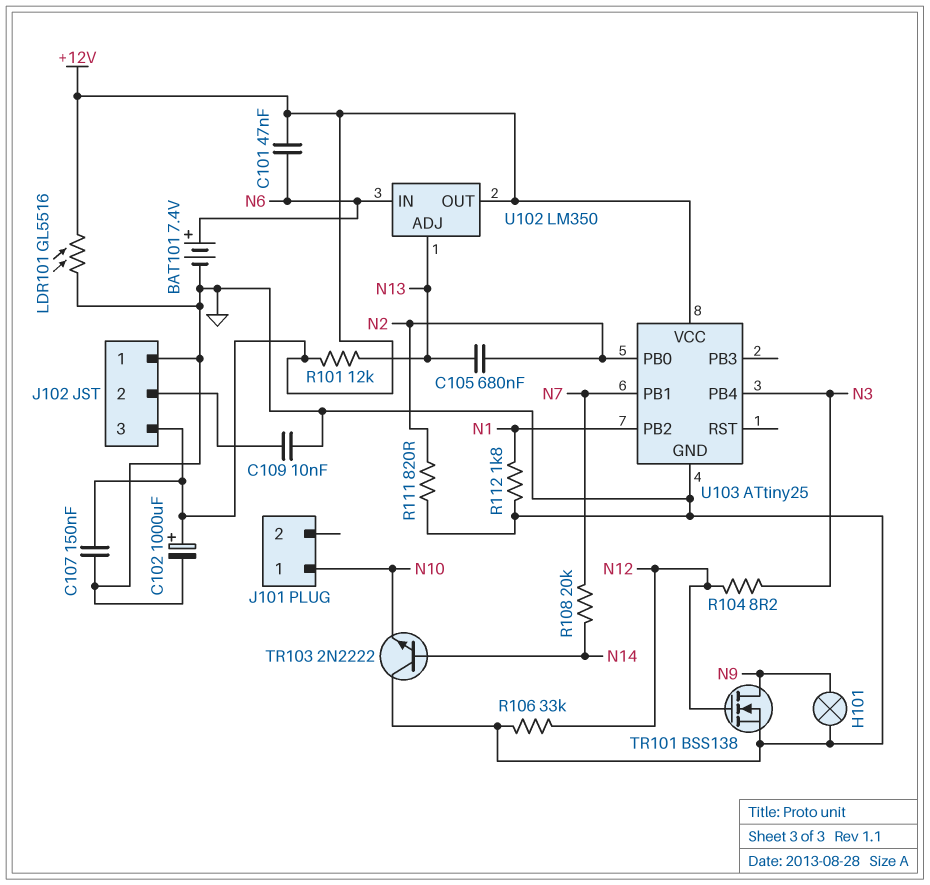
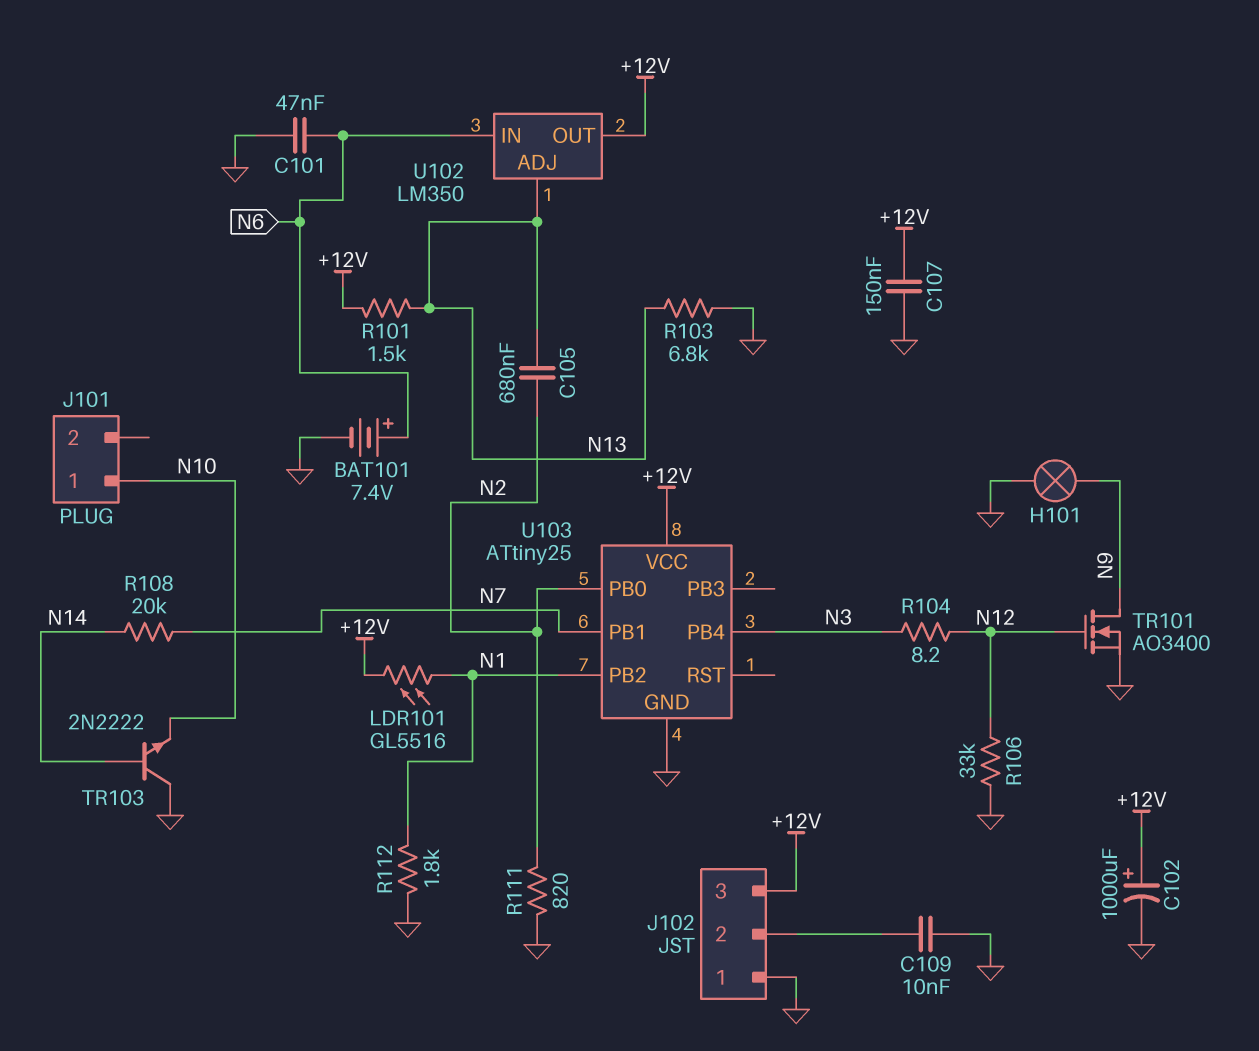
C101: 47nF (+12V, N6) -> 47nF (GND, N6)
LDR101: GL5516 (+12V, GND) -> GL5516 (+12V, N1)
R101: 12k (+12V, N13) -> 1.5k (+12V, N13)
R103: none -> 6.8k (GND, N13)
TR101: NMOS BSS138 (G N12, D N9, S GND) -> NMOS AO3400 (G N12, D N9, S GND)

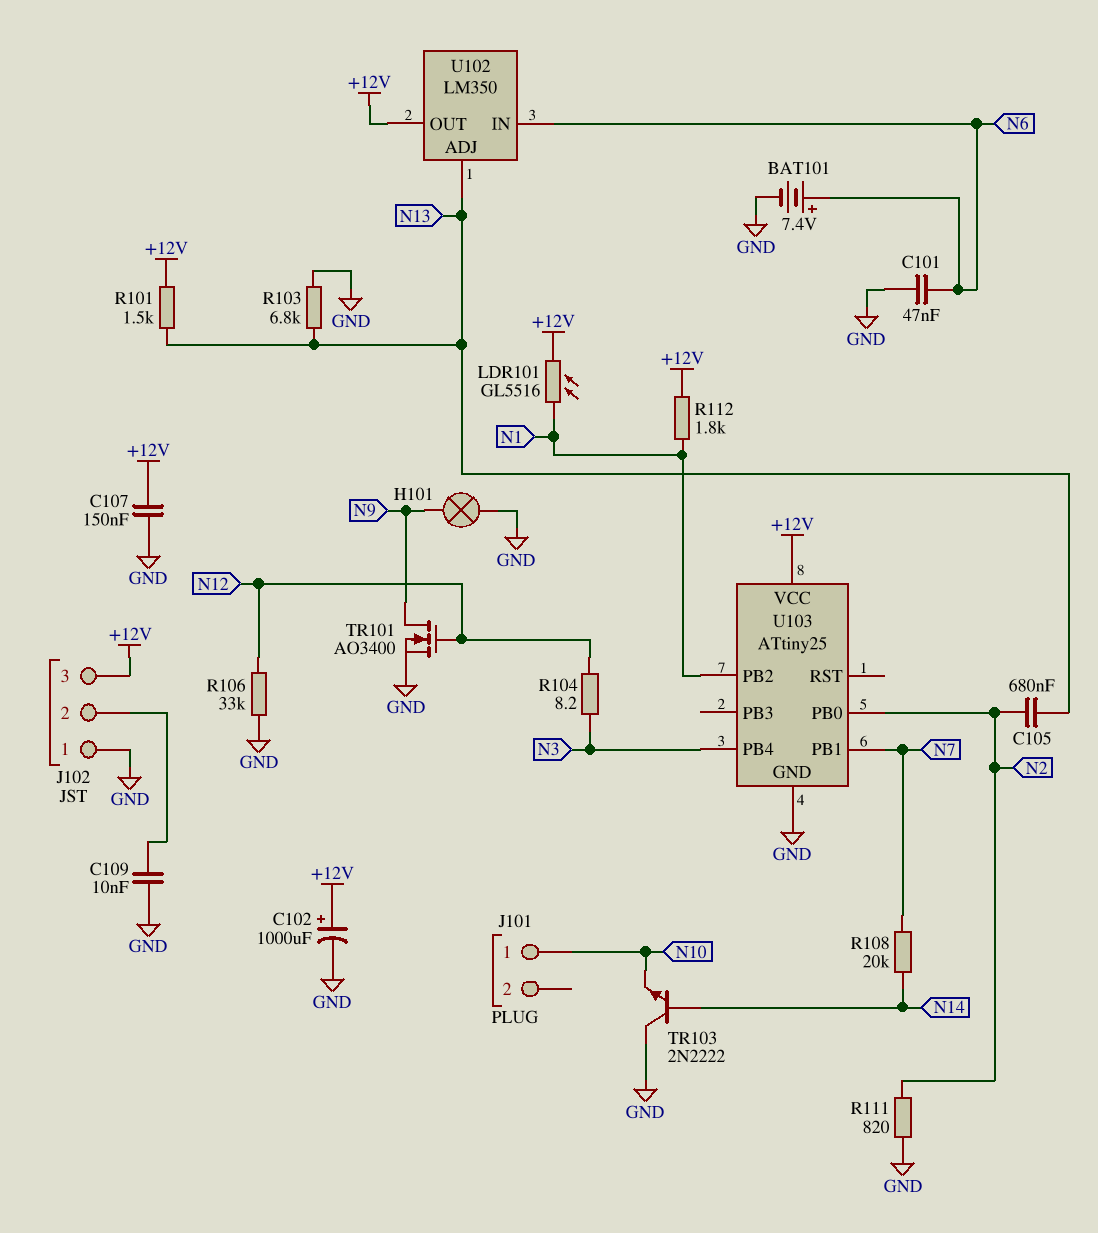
R112: 1.8k (GND, N1) -> 1.8k (+12V, N1)

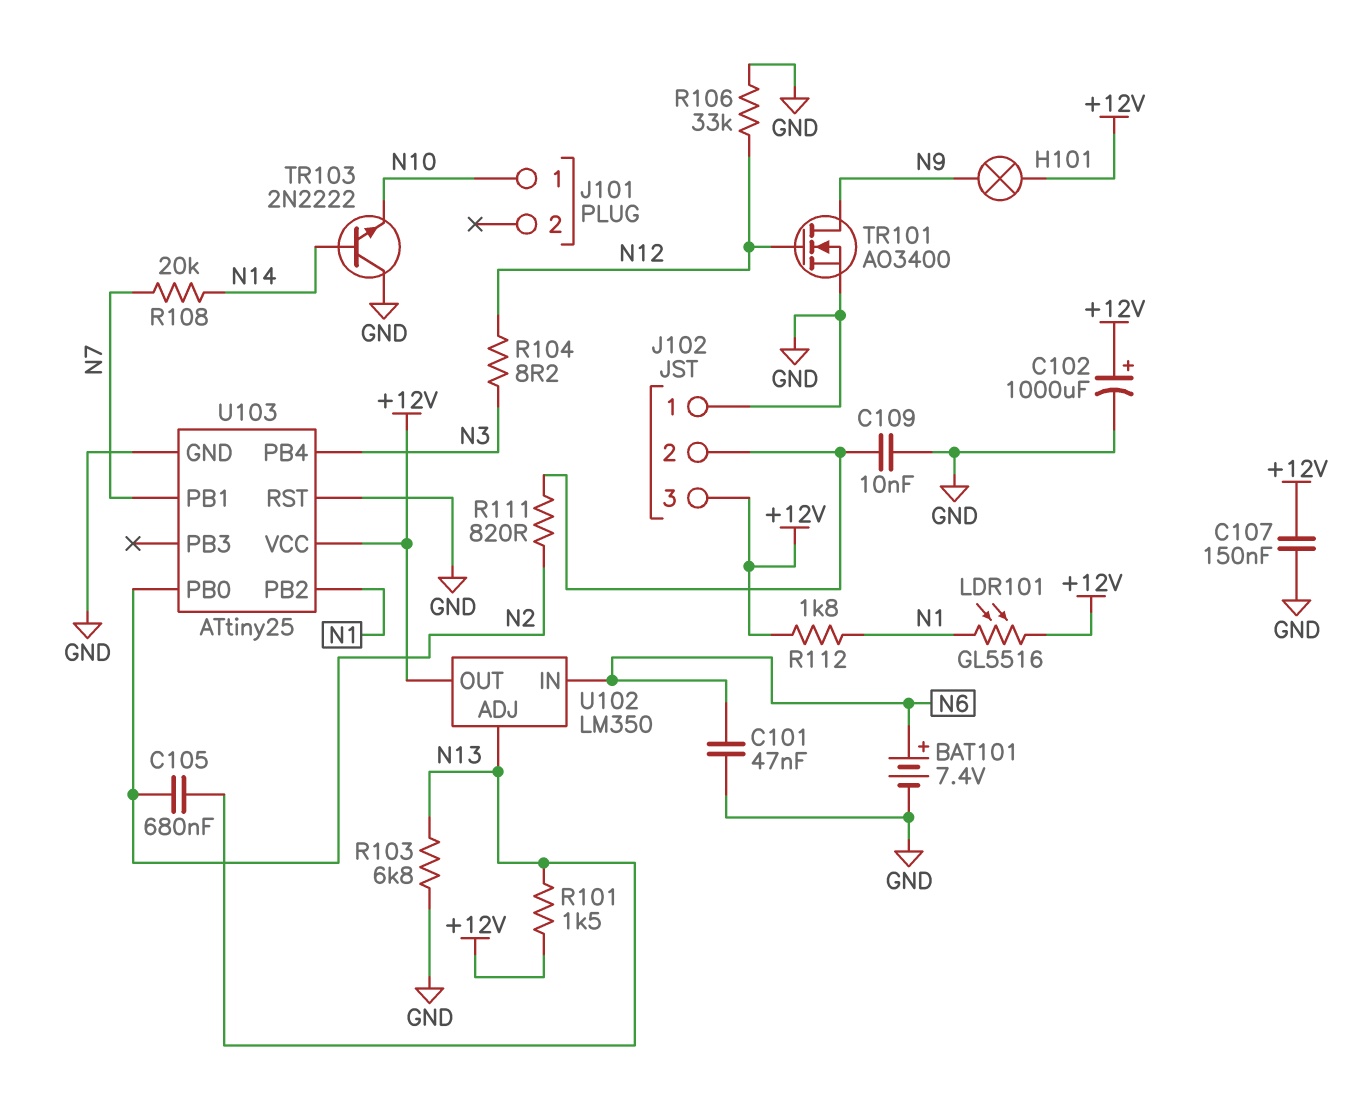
H101: lamp (GND, N9) -> lamp (+12V, N9)
R111: 820 (GND, N2) -> 820 (J102/2, N2)
U103 pin RST: none -> GND

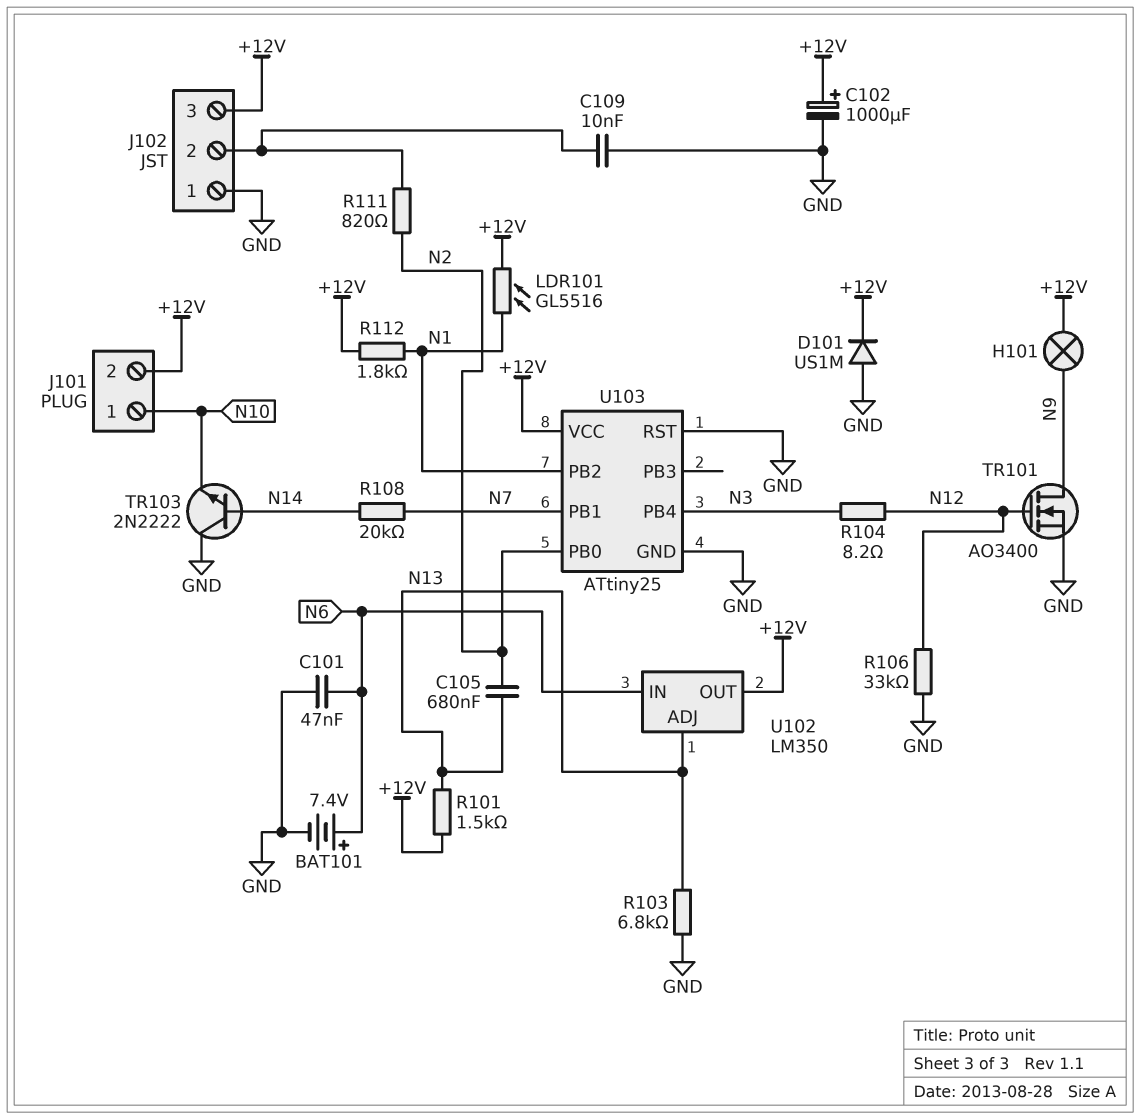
C107: 150nF (+12V, GND) -> none
D101: none -> diode US1M (A GND, K +12V)
J101 pin 2: none -> +12V

